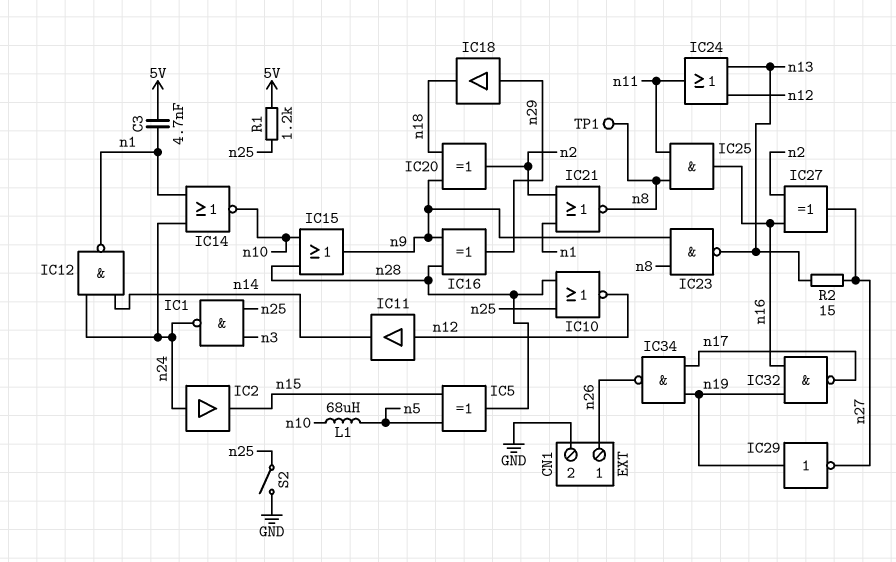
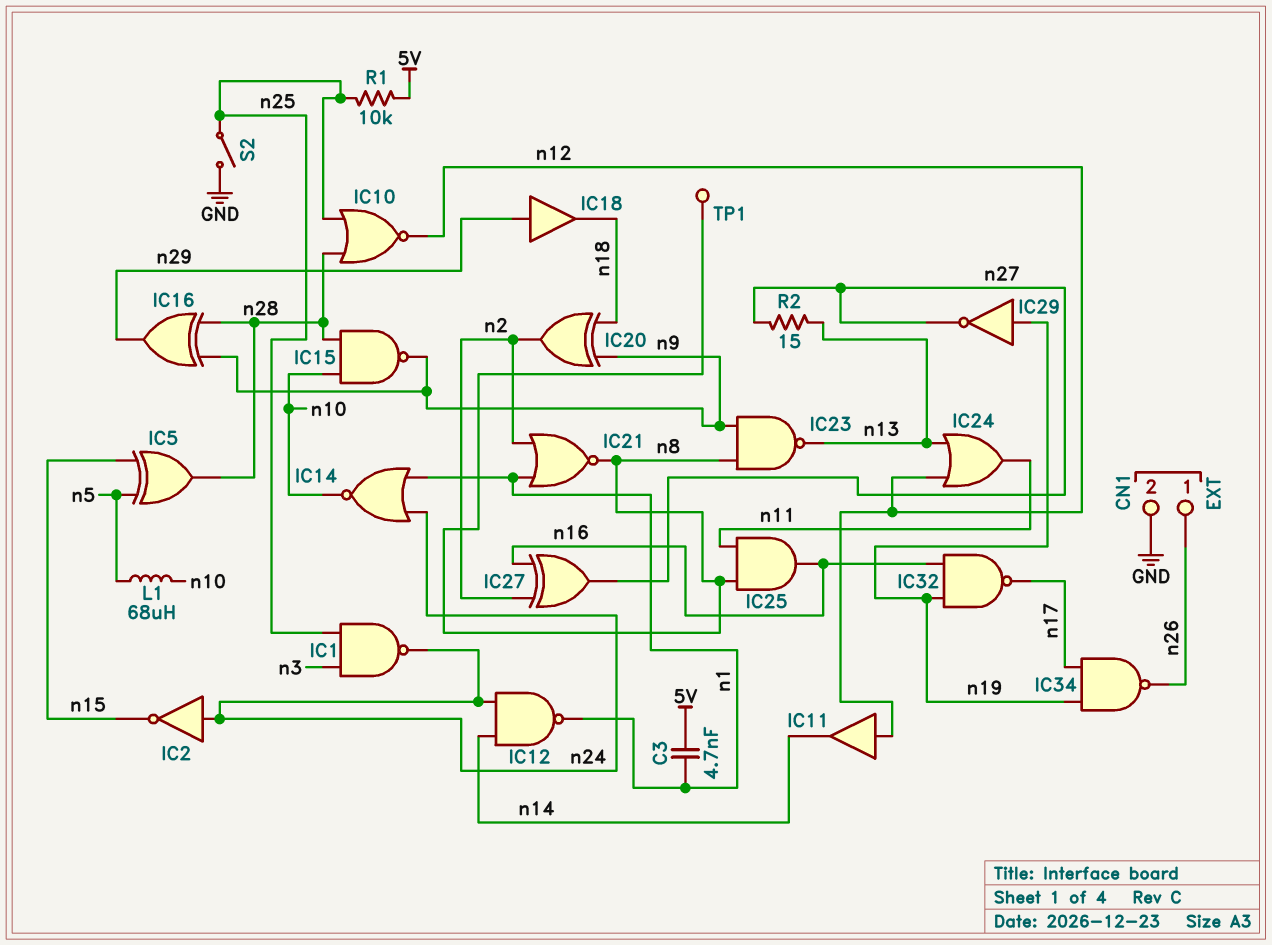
IC2: buffer (in n24, out n15) -> NOT (in n24, out n15)
IC15: OR (in n10, in n28, out n9) -> NAND (in n10, in n28, out n9)
R1: 1.2k (5V, n25) -> 10k (5V, n25)

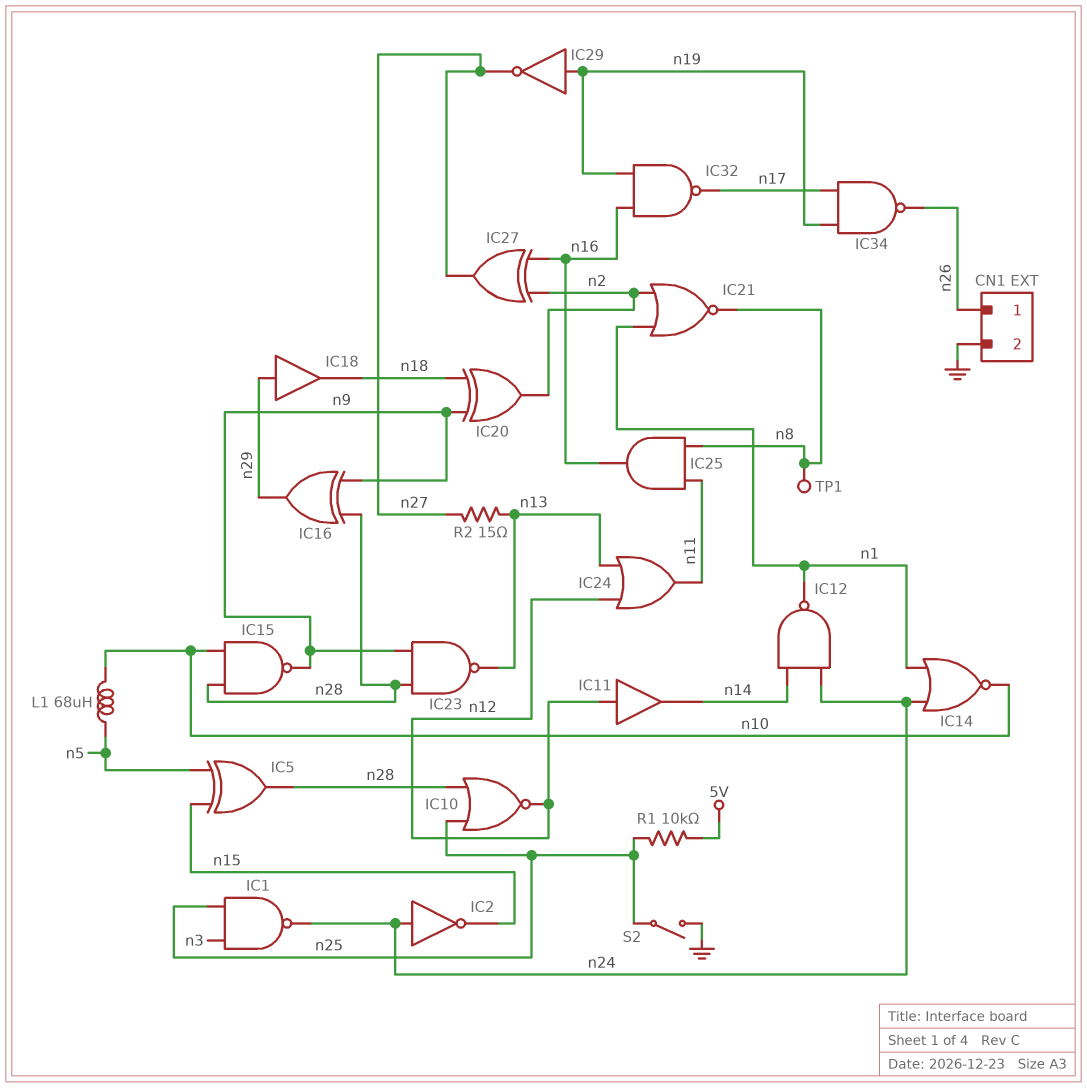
C3: 4.7nF (5V, n1) -> none
IC23: NAND (in n8, in n9, out n13) -> NAND (in n9, in n28, out n13)

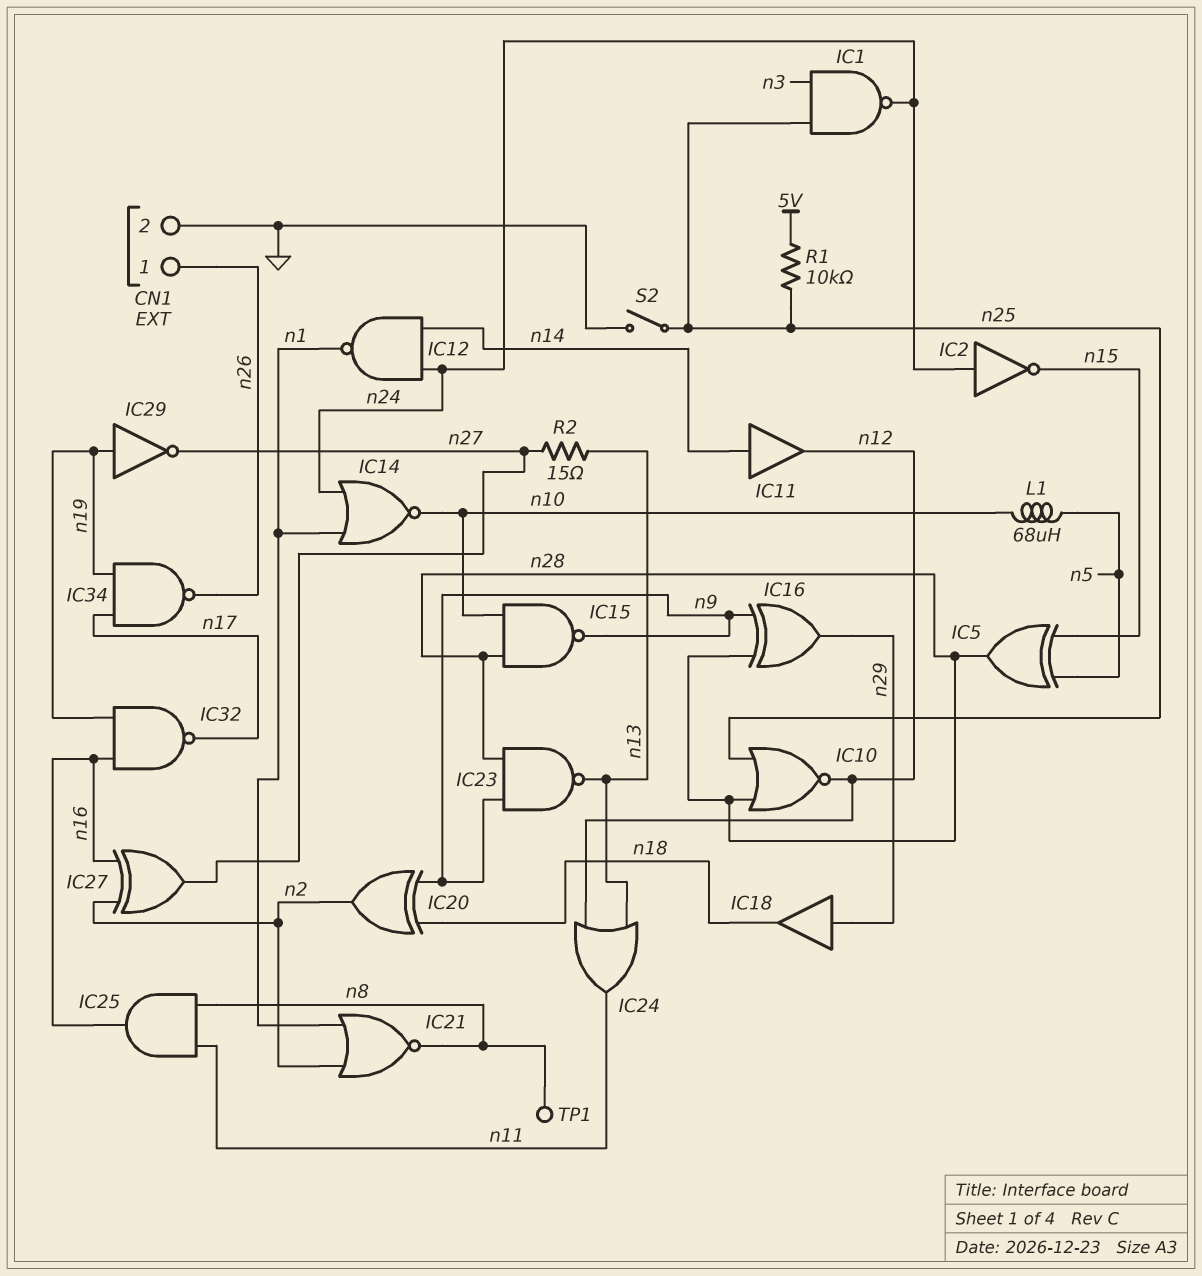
IC11: buffer (in n12, out n14) -> buffer (in n14, out n12)

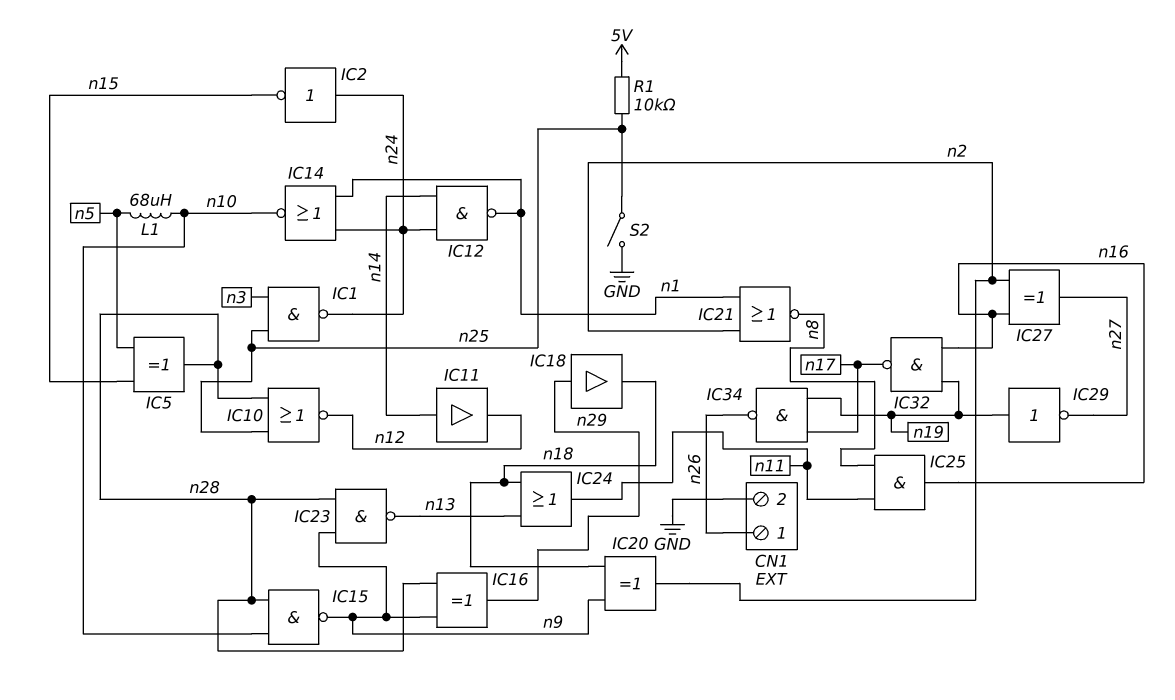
IC24: OR (in n12, in n13, out n11) -> OR (in n13, in n18, out n11)
R2: 15 (n13, n27) -> none
TP1: test point (n8) -> none

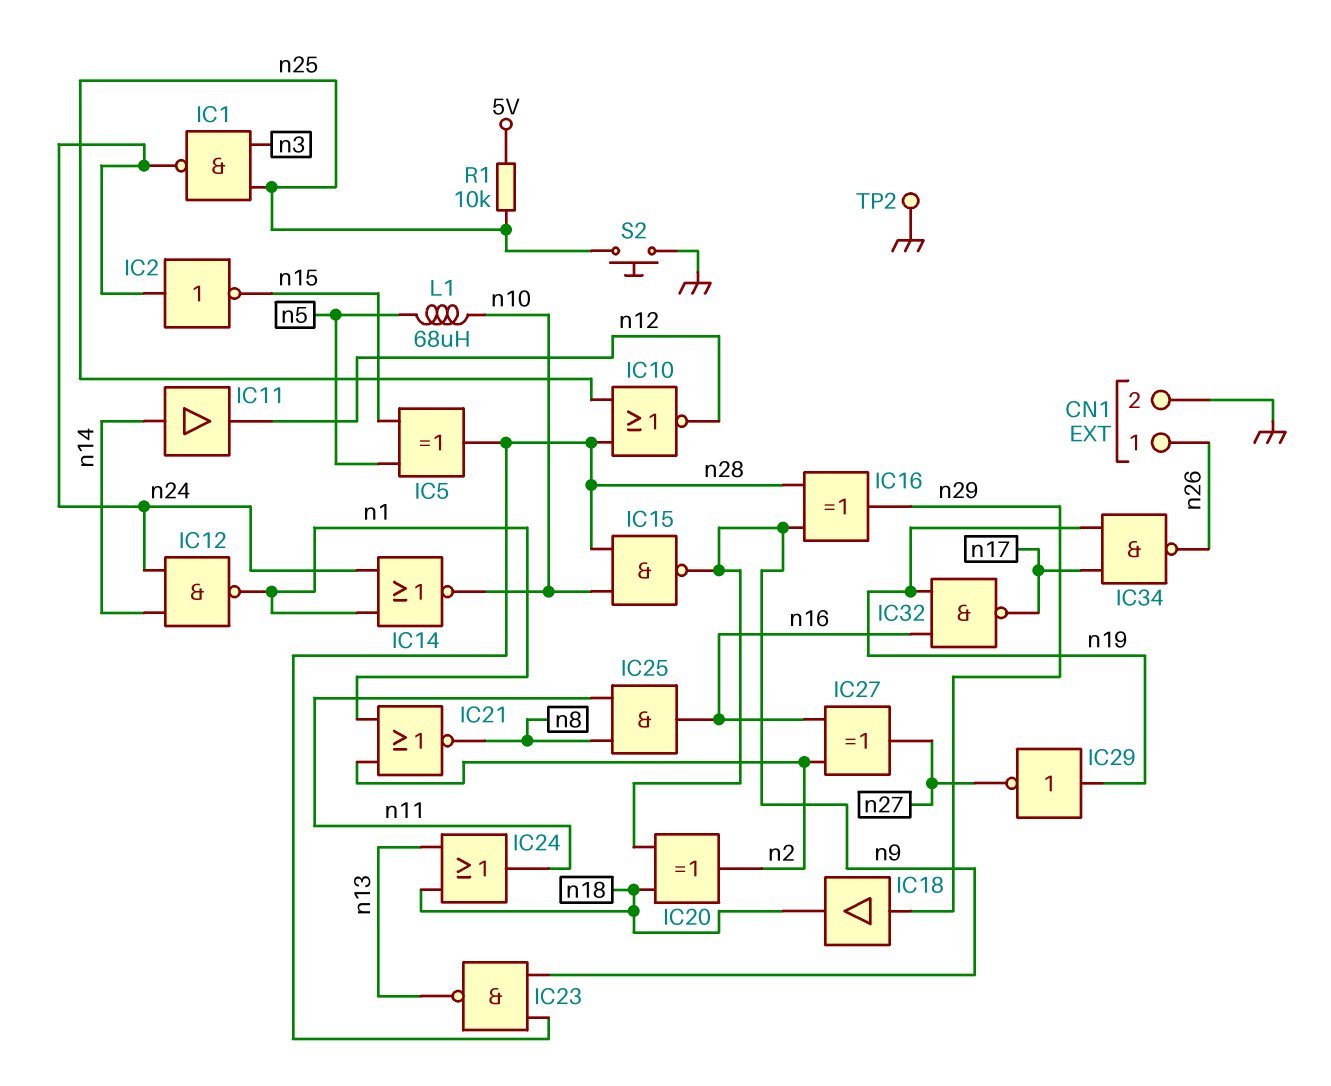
S2: switch (GND, n25) -> button (GND, n25)
TP2: none -> test point (GND)

